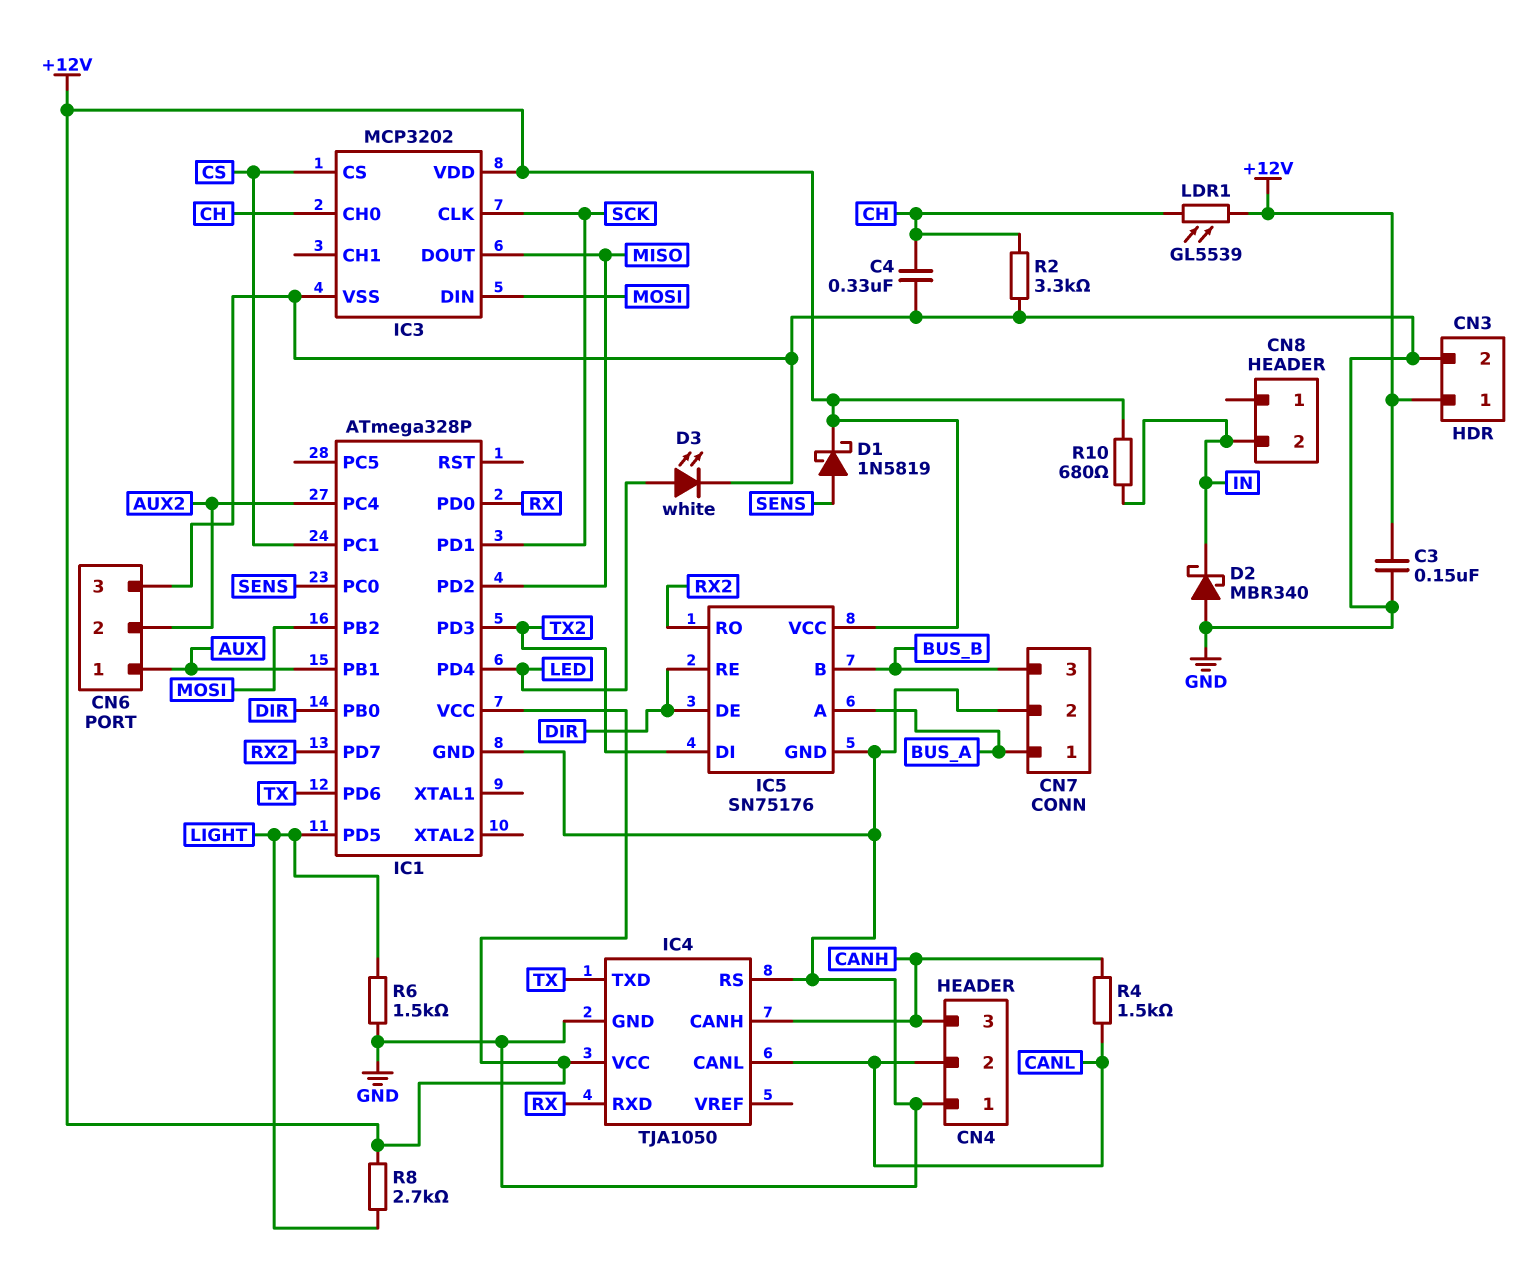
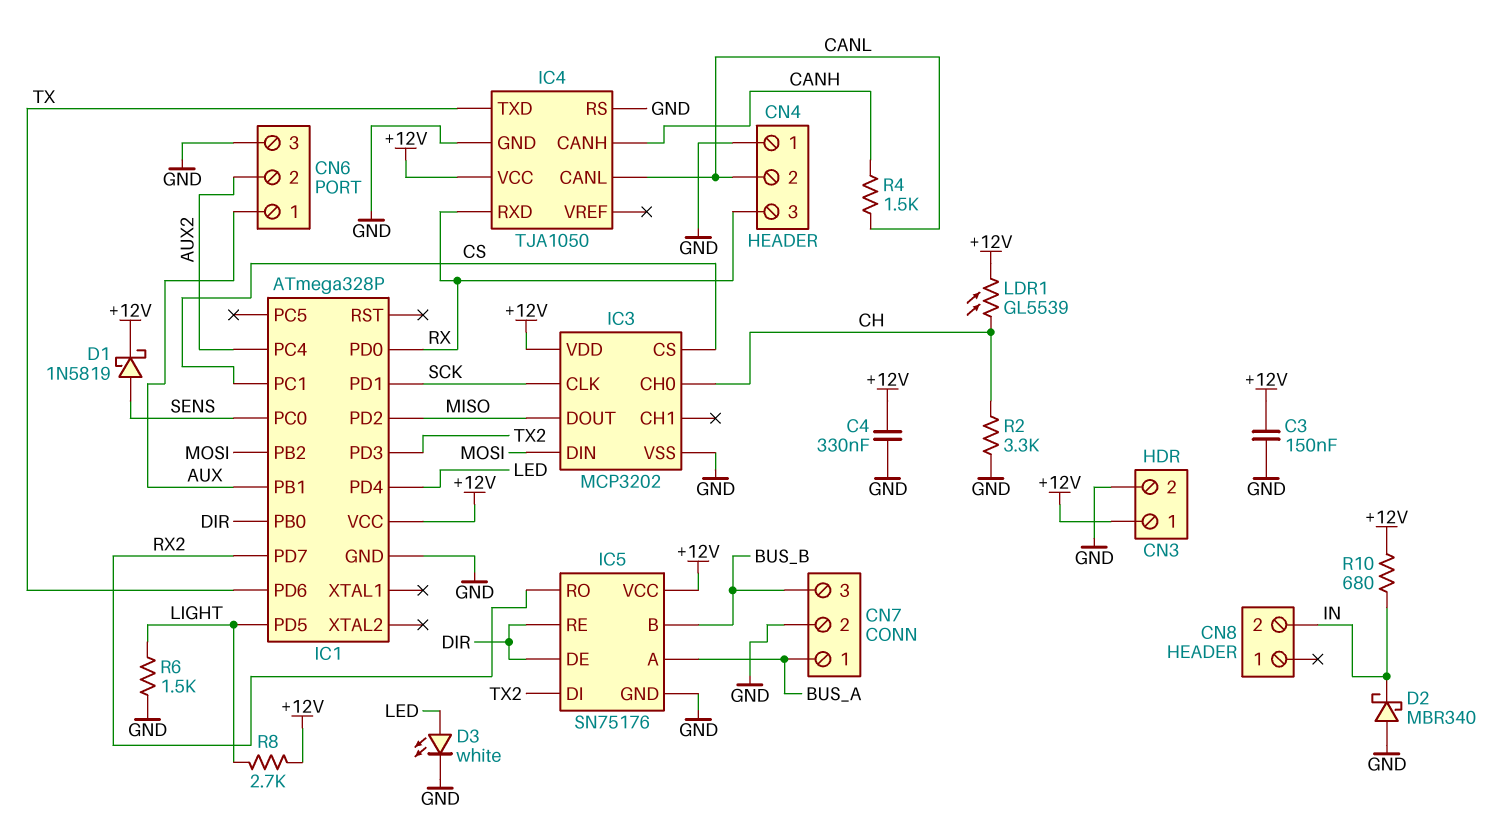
C4: 330nF (CH, GND) -> 330nF (+12V, GND)
CN4 pin 3: CANH -> RX

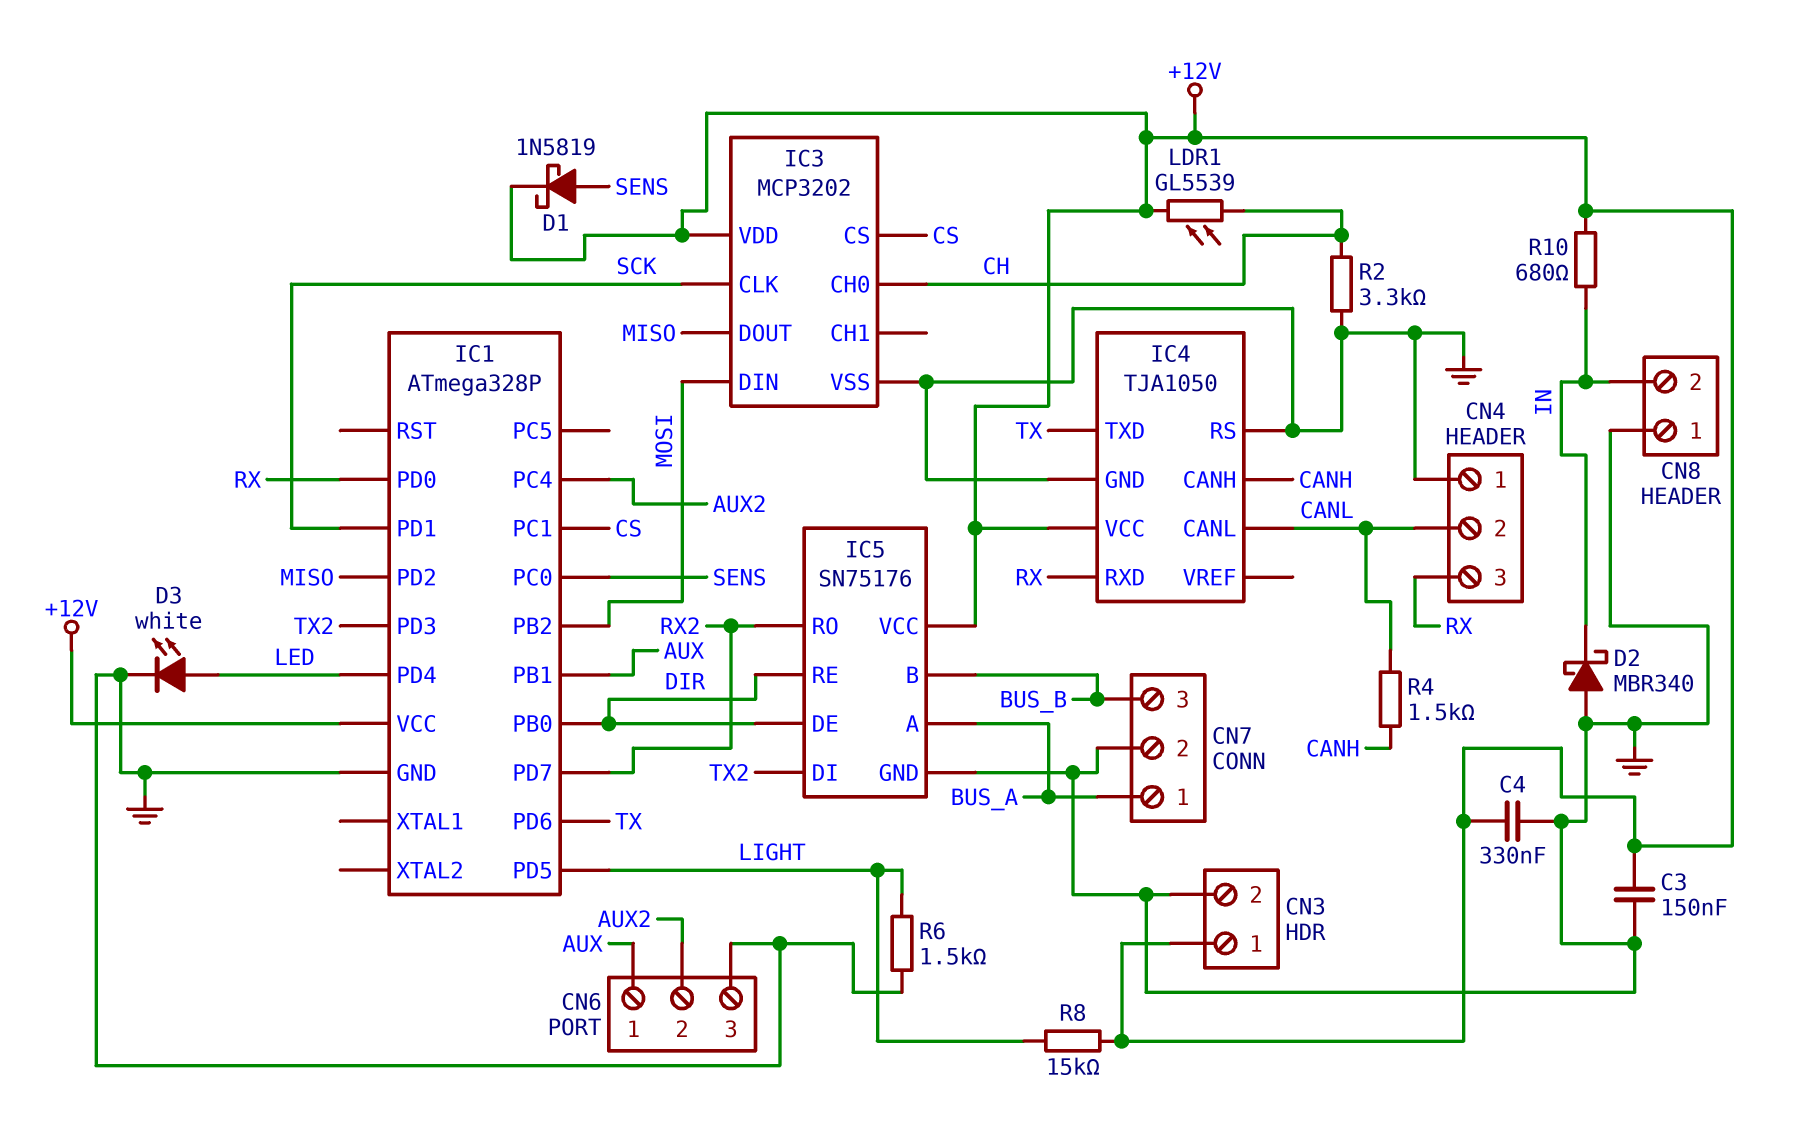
CN8 pin 1: none -> GND
R8: 2.7k (+12V, LIGHT) -> 15k (+12V, LIGHT)

